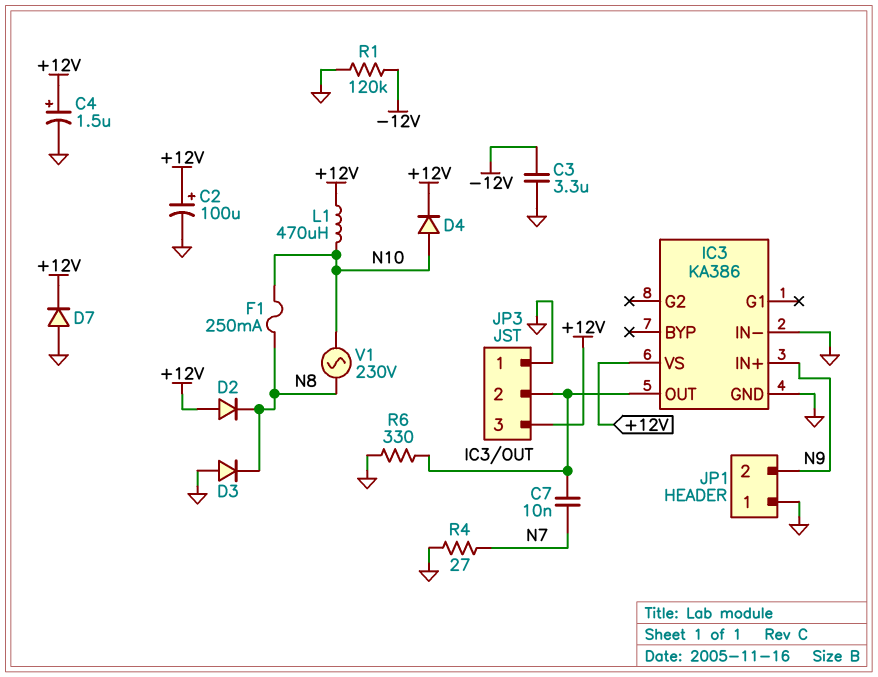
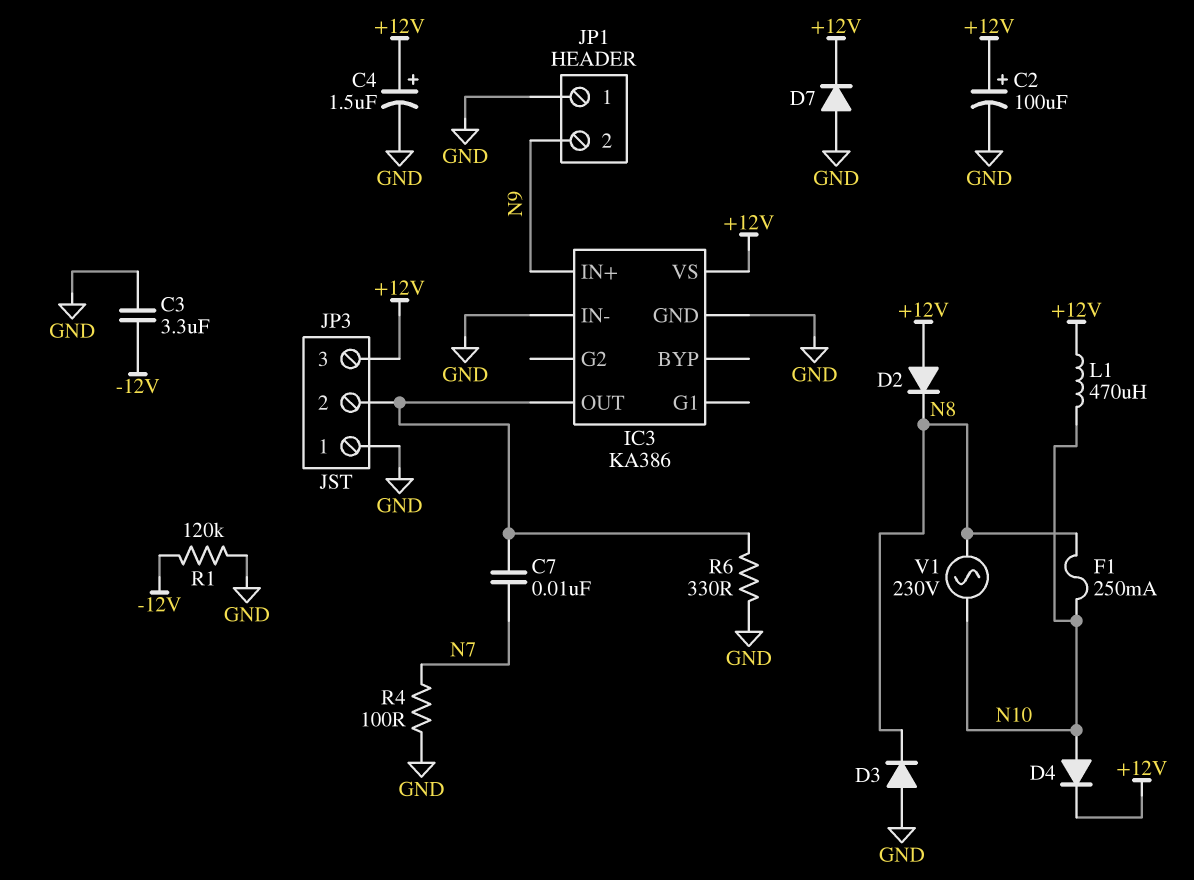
R4: 27 (GND, N7) -> 100 (GND, N7)

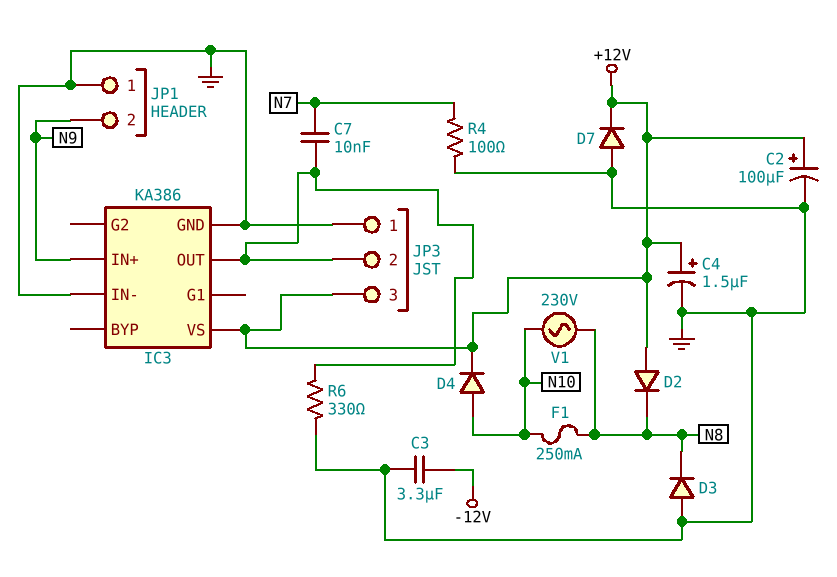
L1: 470uH (+12V, N10) -> none
R1: 120k (-12V, GND) -> none

